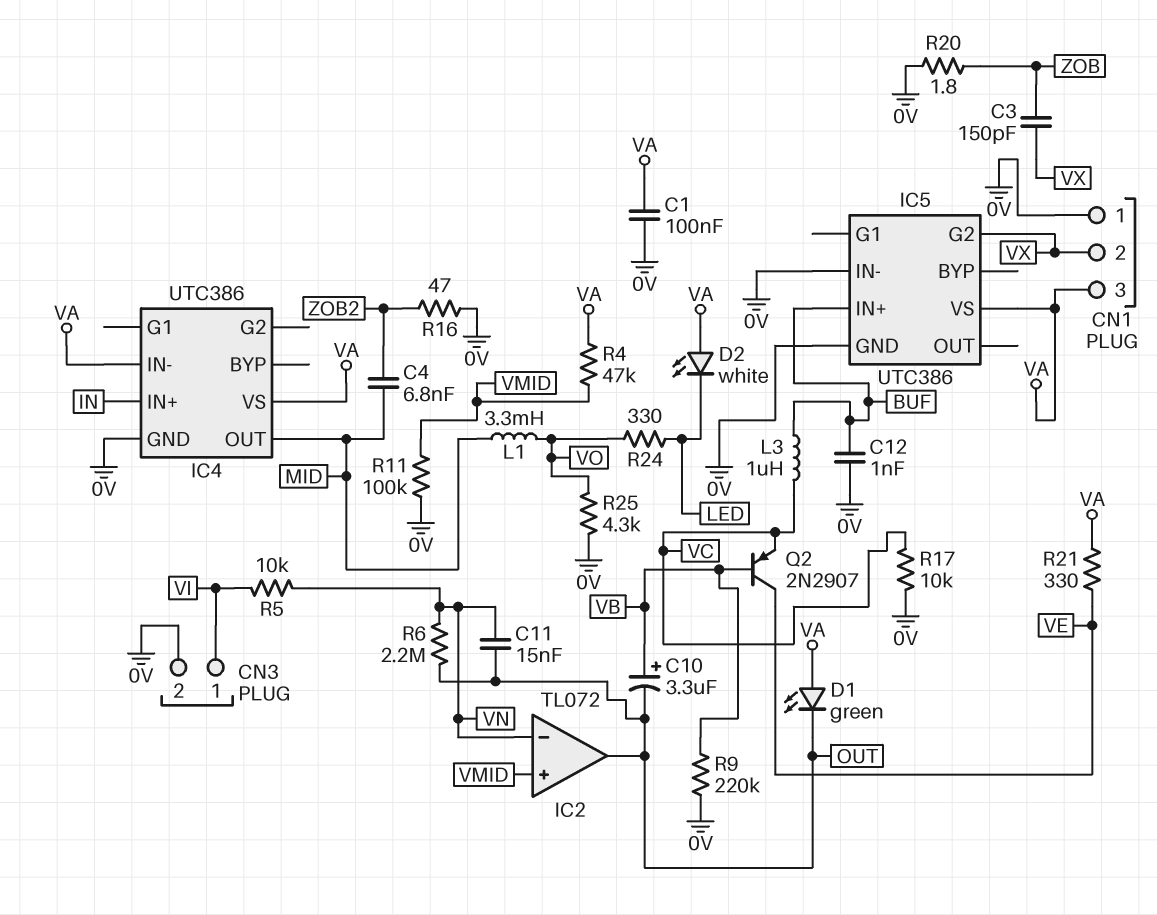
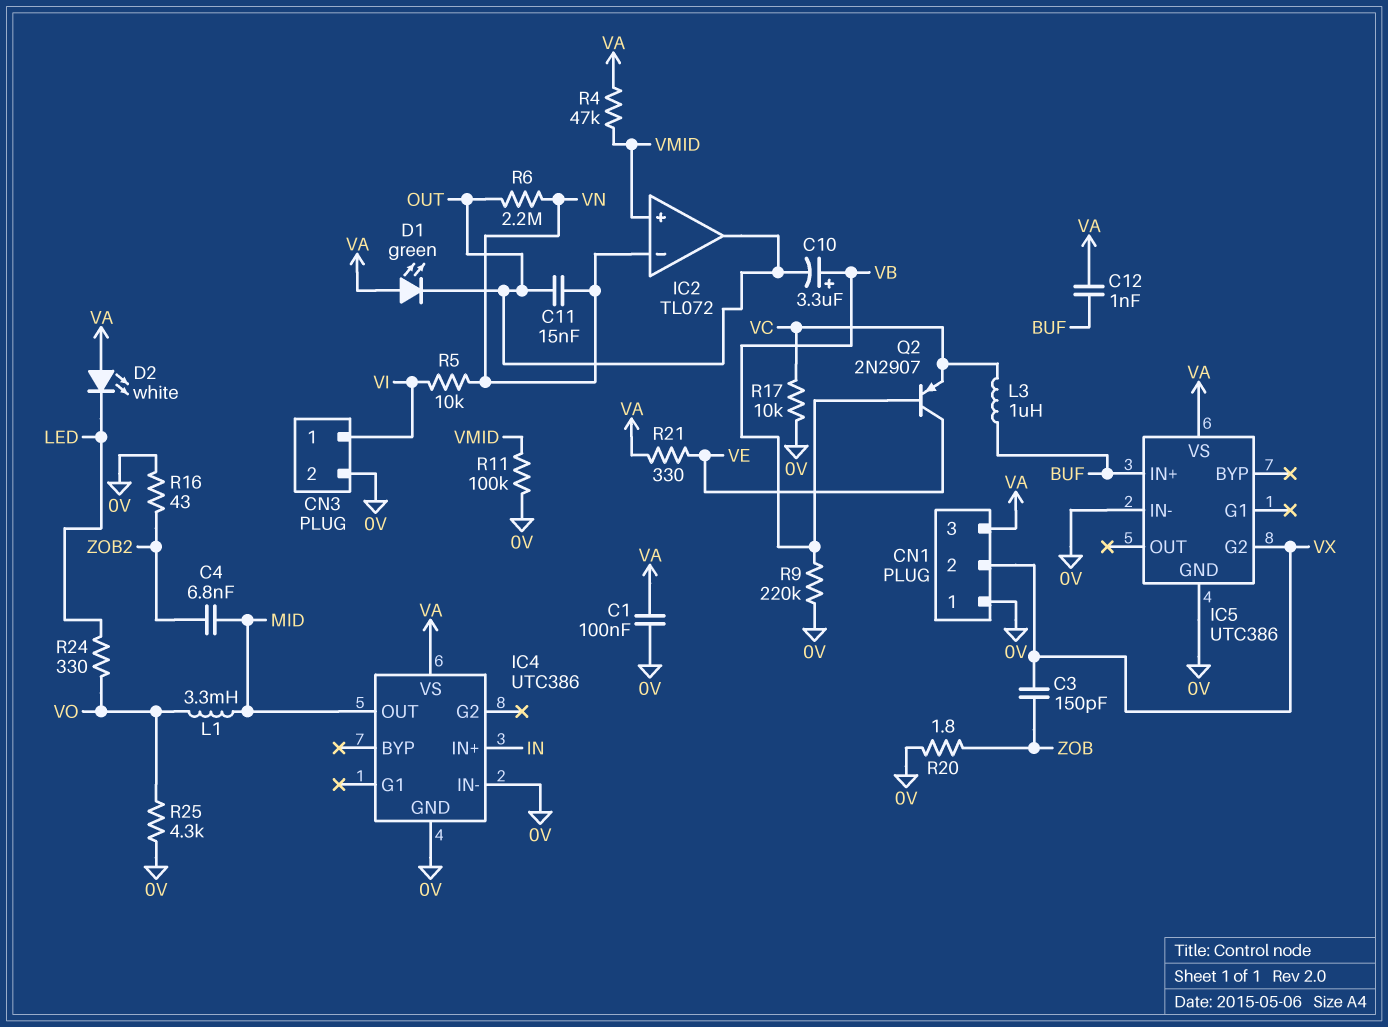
C12: 1nF (0V, BUF) -> 1nF (BUF, VA)
IC4 pin IN-: VA -> 0V
R16: 47 (0V, ZOB2) -> 43 (0V, ZOB2)

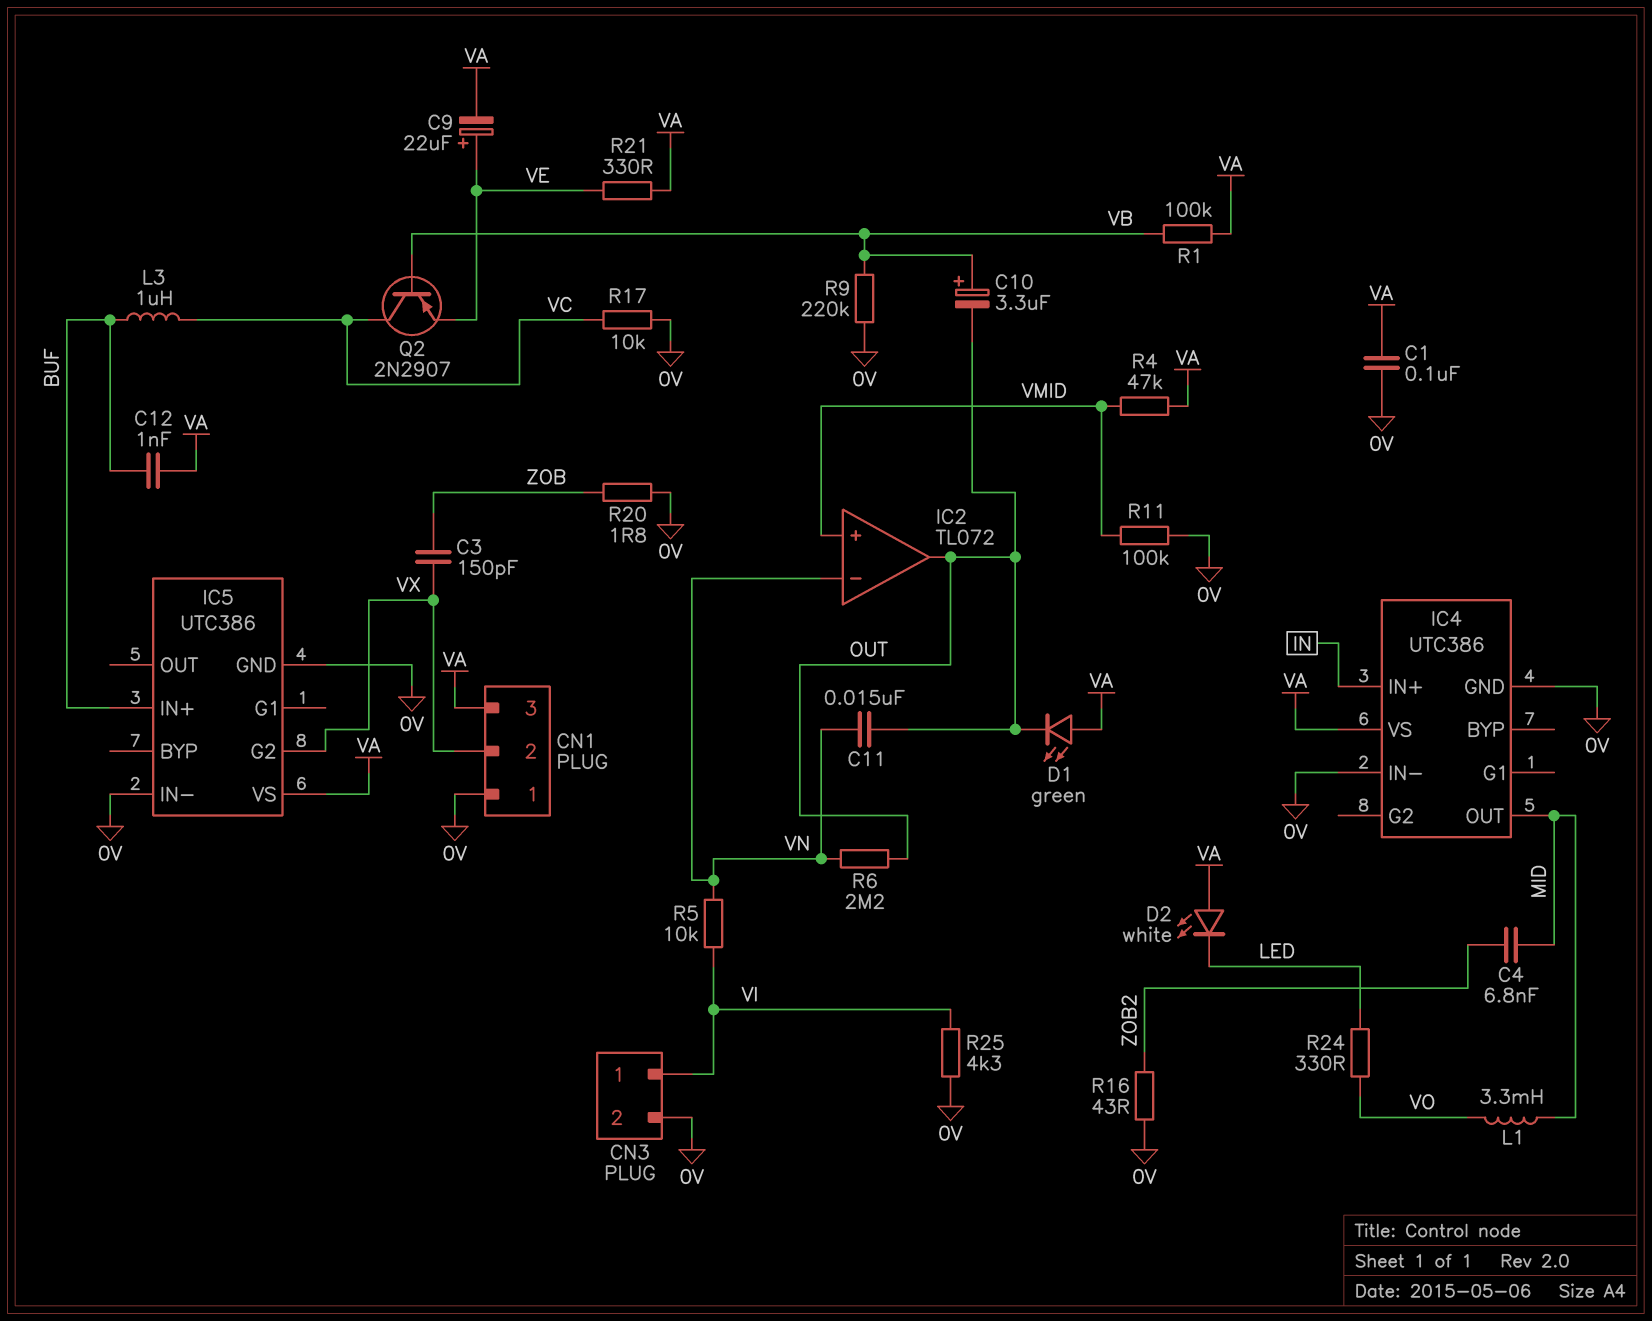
C9: none -> 22uF (plus VE, minus VA)
Q2: PNP 2N2907 (B VB, C VE, E VC) -> PNP 2N2907 (B VB, C VC, E VE)
R1: none -> 100k (VA, VB)
R25: 4.3k (0V, VO) -> 4.3k (0V, VI)

